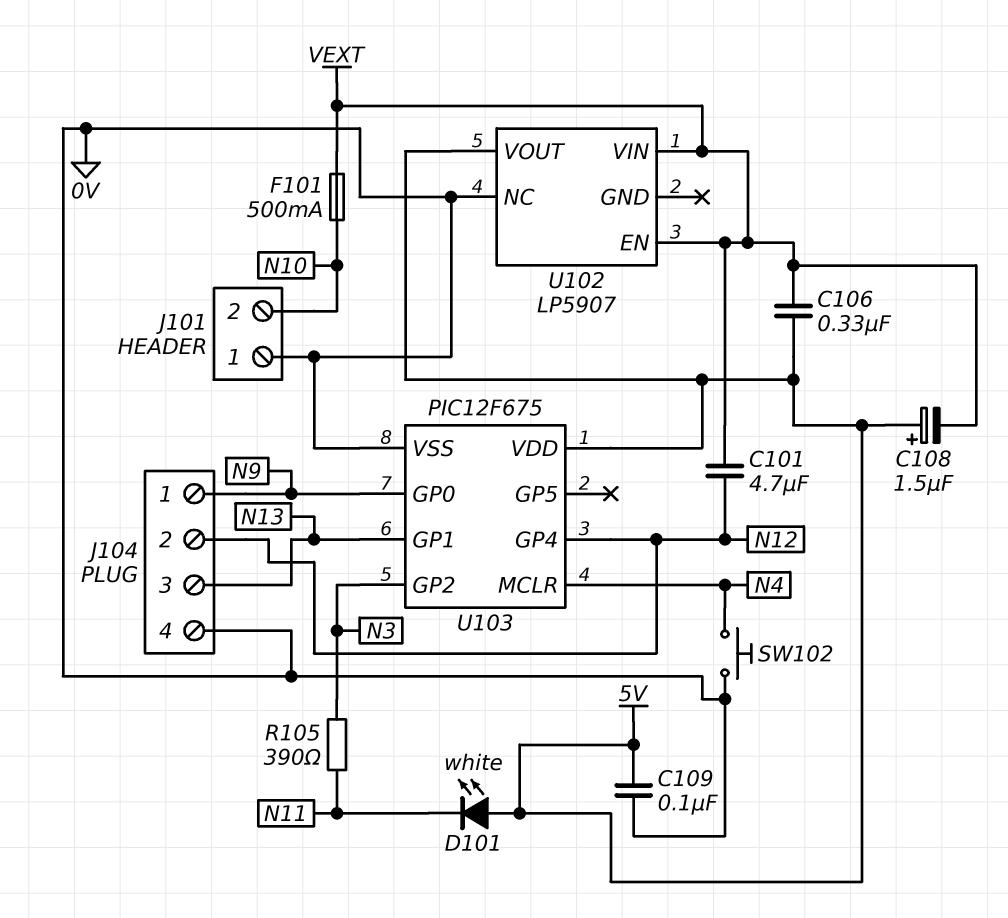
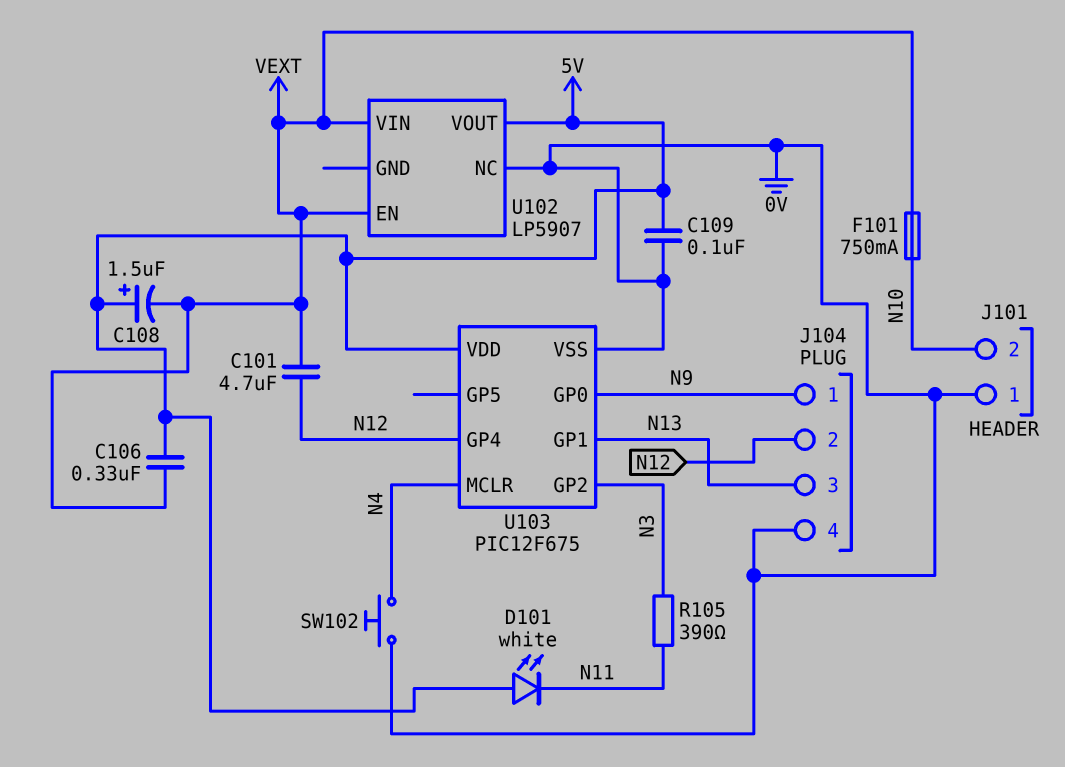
F101: 500mA (N10, VEXT) -> 750mA (N10, VEXT)

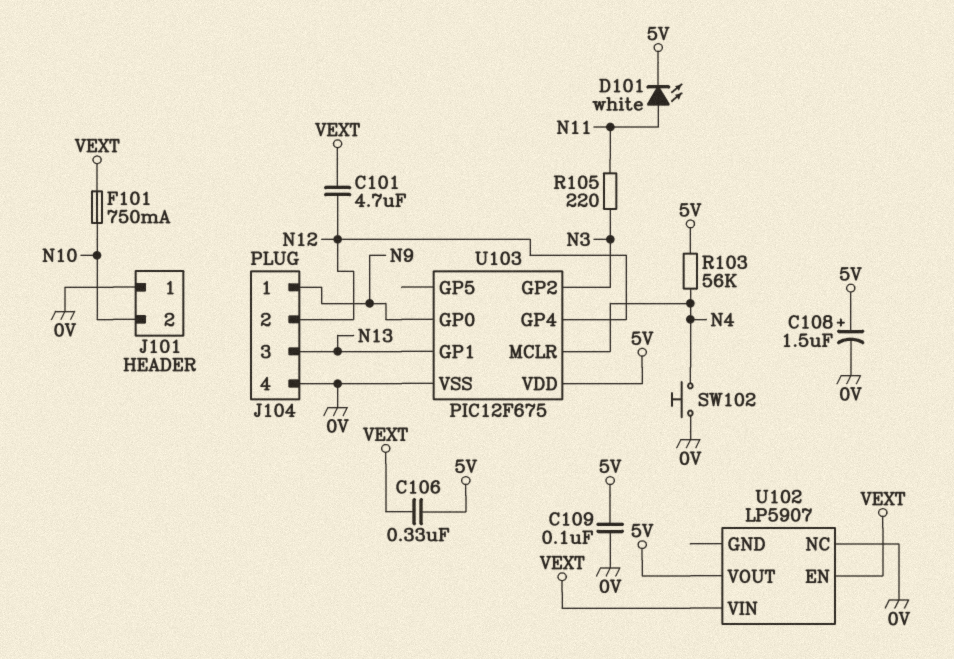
C108: 1.5uF (plus 5V, minus VEXT) -> 1.5uF (plus 5V, minus 0V)
D101: LED white (A 5V, K N11) -> LED white (A N11, K 5V)
R103: none -> 56k (5V, N4)
R105: 390 (N3, N11) -> 220 (N3, N11)

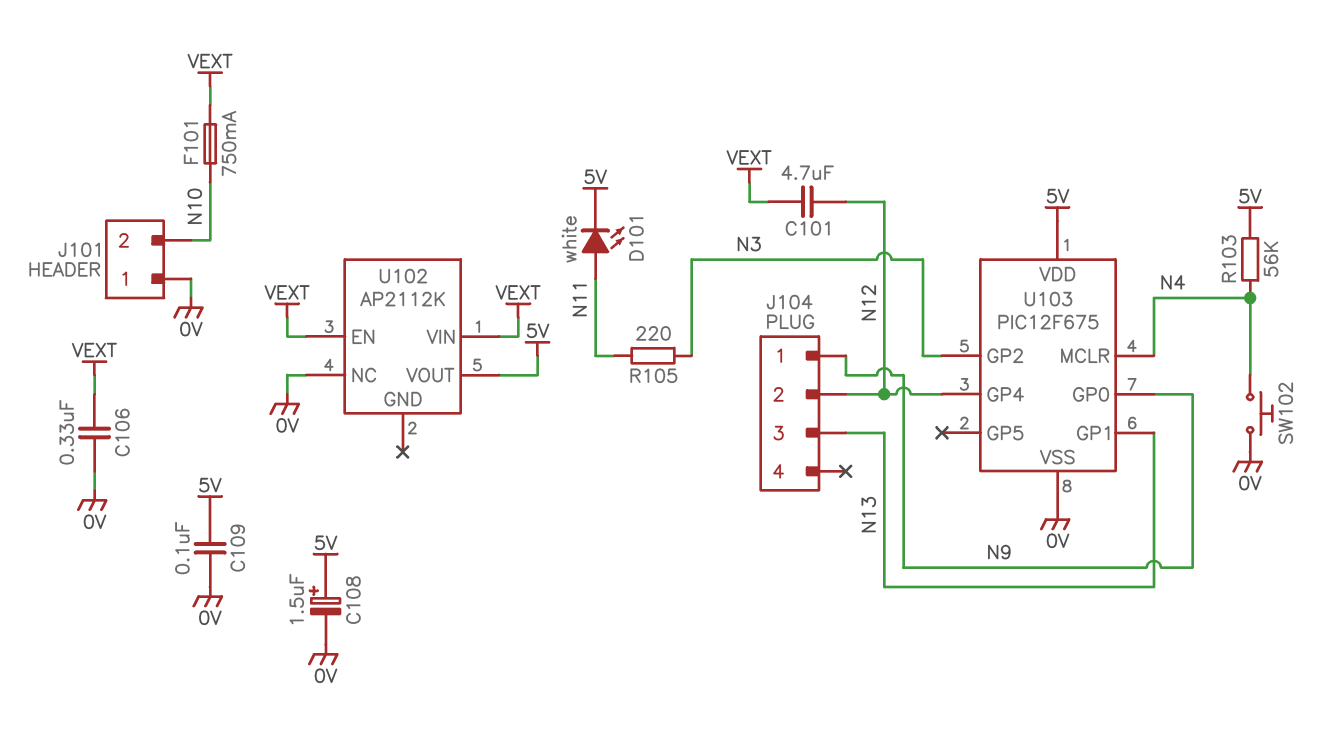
C106: 330nF (5V, VEXT) -> 330nF (0V, VEXT)
J104 pin 4: 0V -> none
U102: LP5907 -> AP2112K

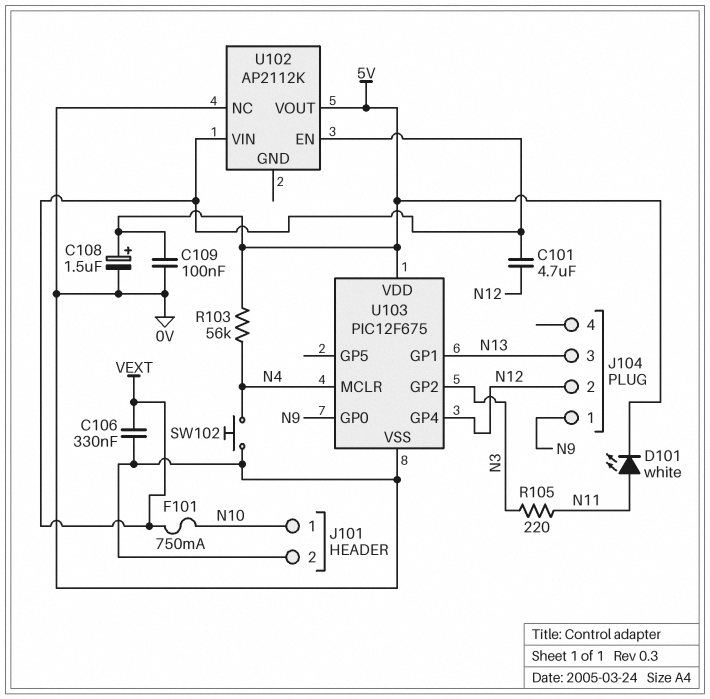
J101 pin 1: 0V -> N10
J101 pin 2: N10 -> 0V

